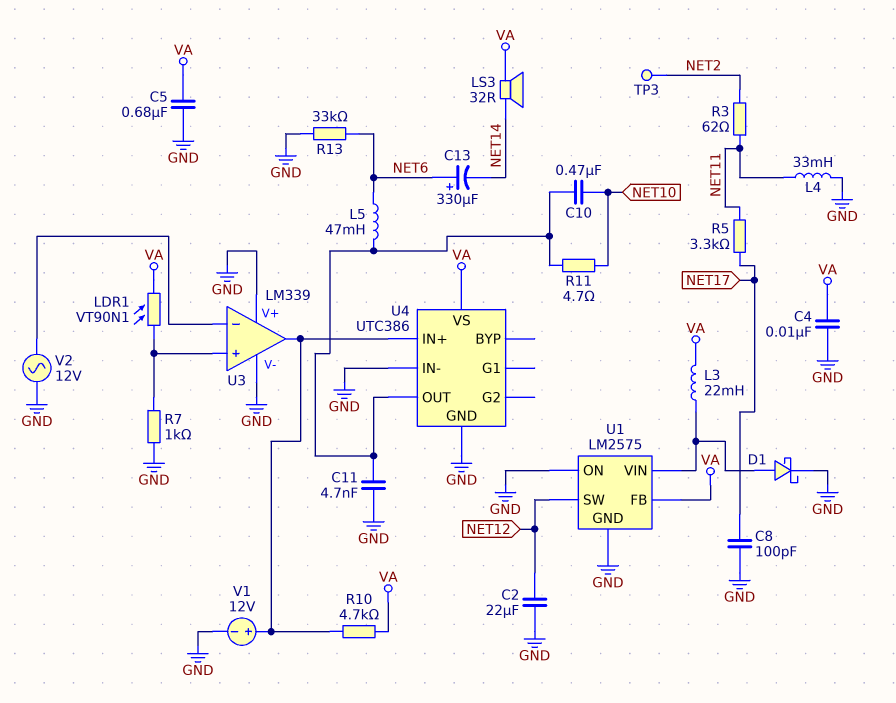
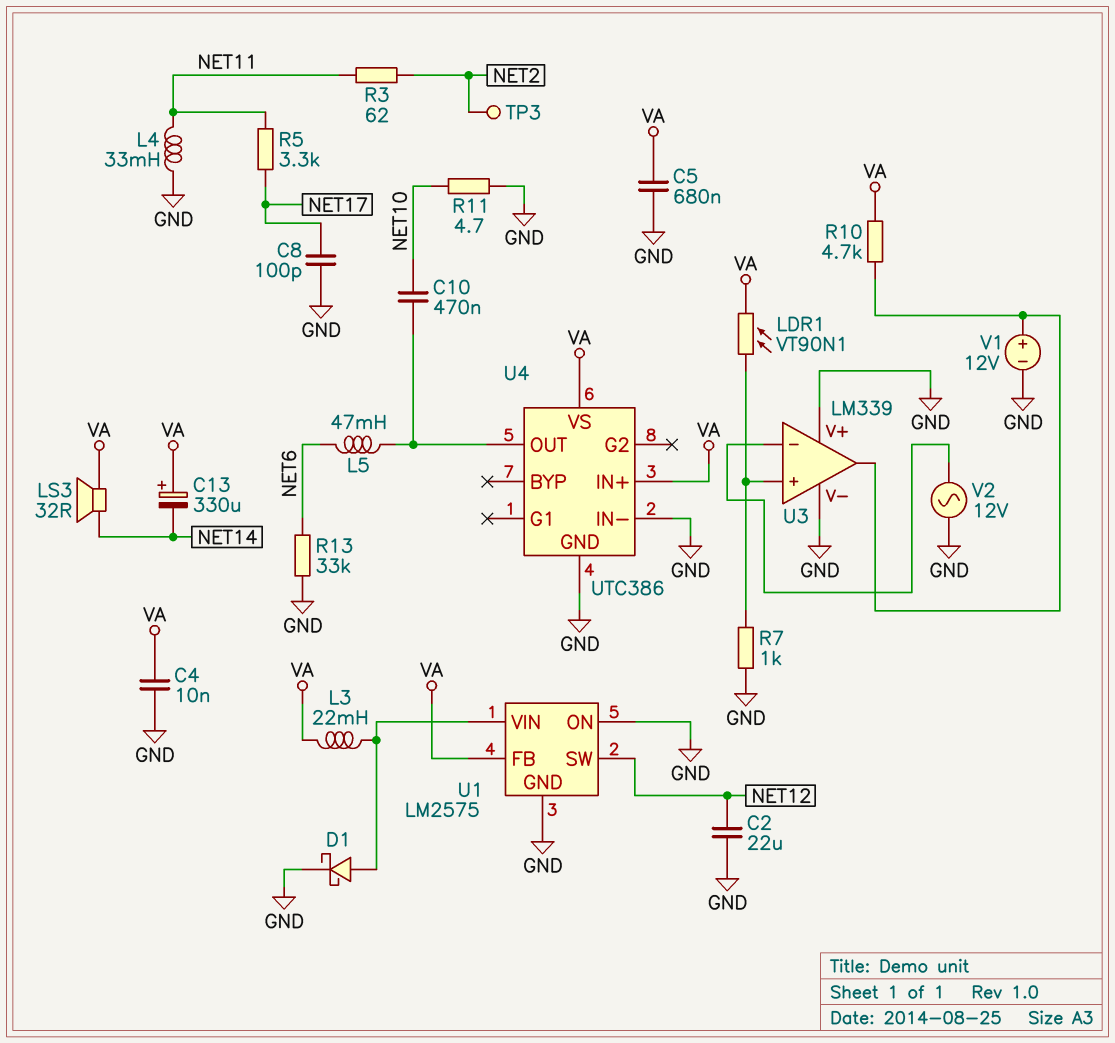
C11: 4.7nF (GND, U4/OUT) -> none
C13: 330uF (plus NET6, minus NET14) -> 330uF (plus VA, minus NET14)
R11: 4.7 (NET10, U4/OUT) -> 4.7 (GND, NET10)
U4 pin IN+: U3/out -> VA

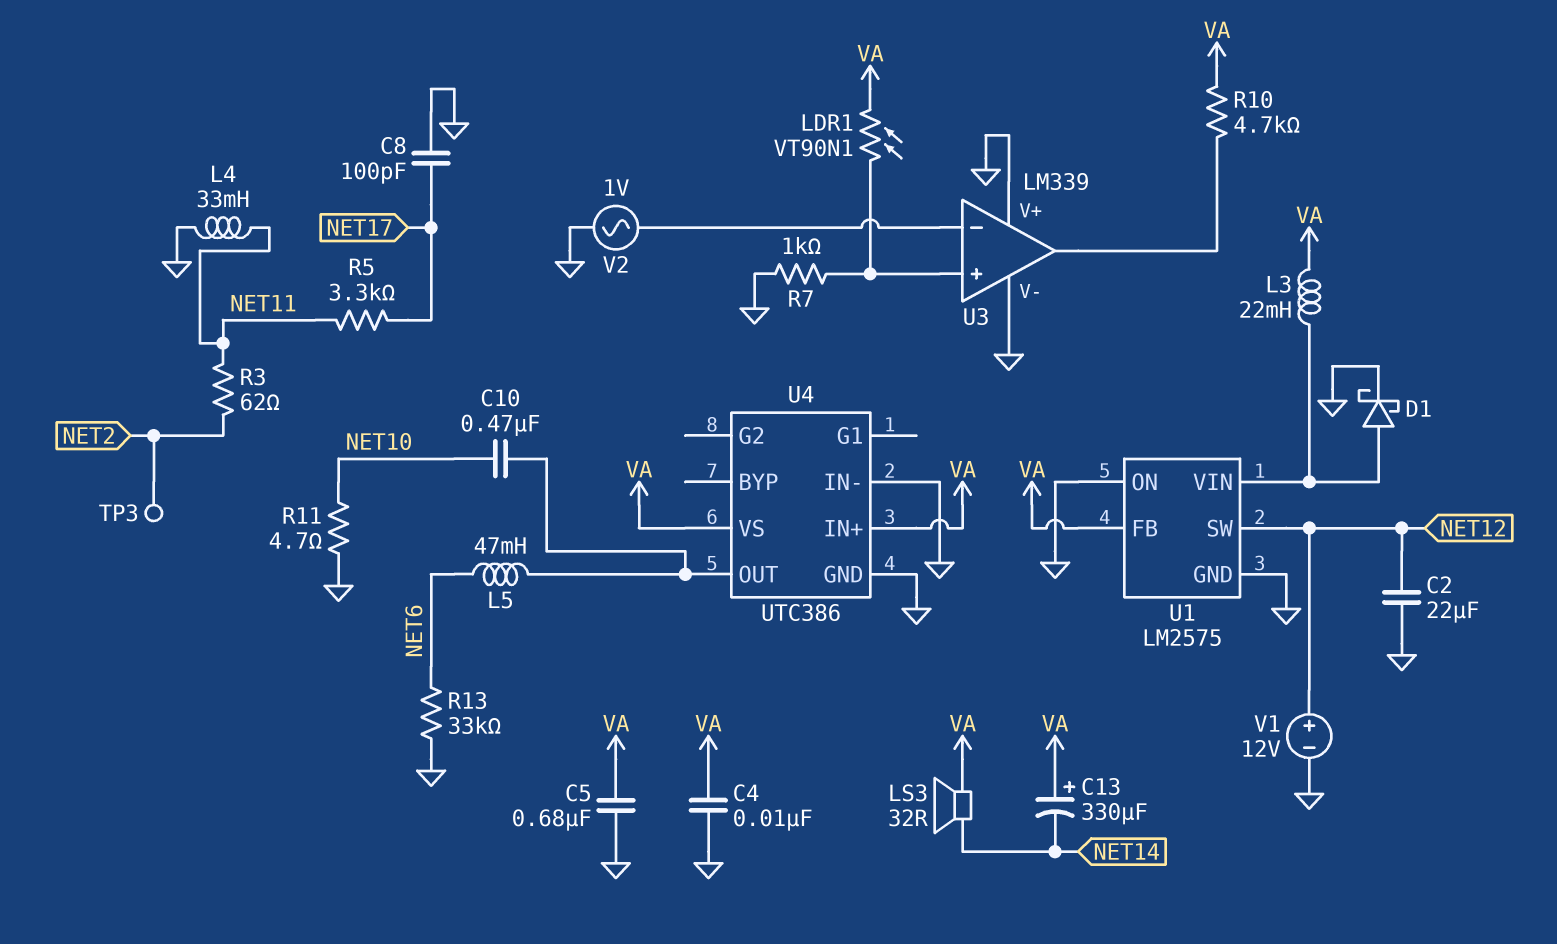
V1: 12V (plus U3/out, minus GND) -> 12V (plus NET12, minus GND)
V2: AC 12V (GND, U3/in-) -> AC 1V (GND, U3/in-)

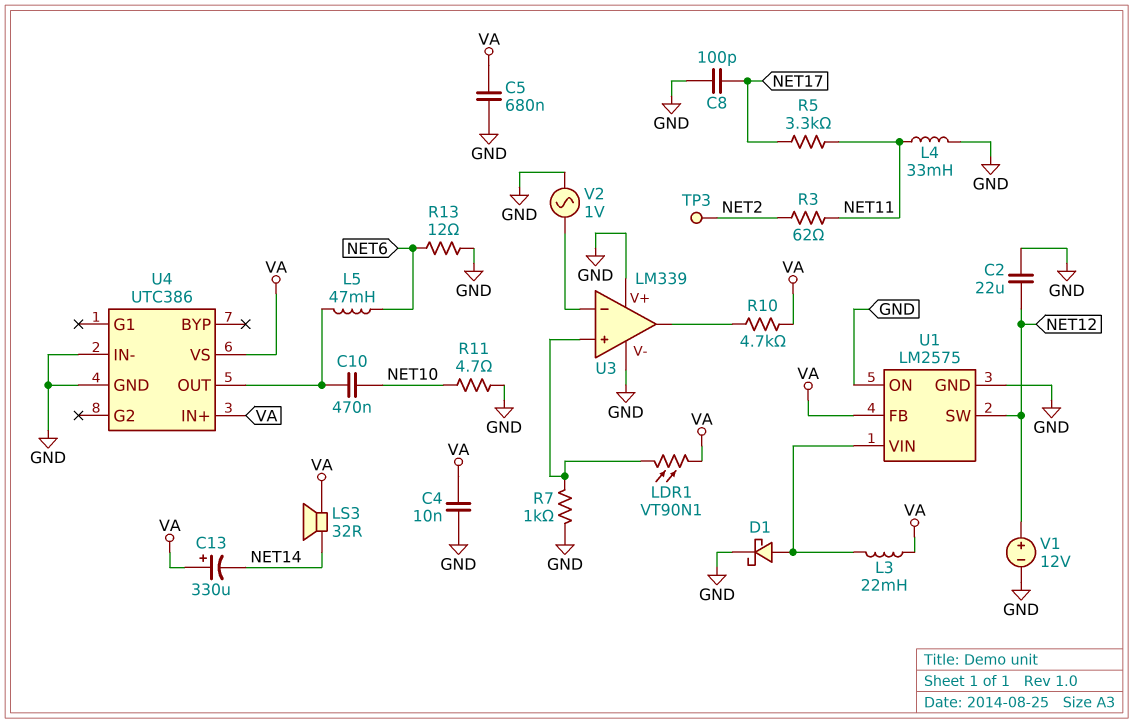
R13: 33k (GND, NET6) -> 12 (GND, NET6)

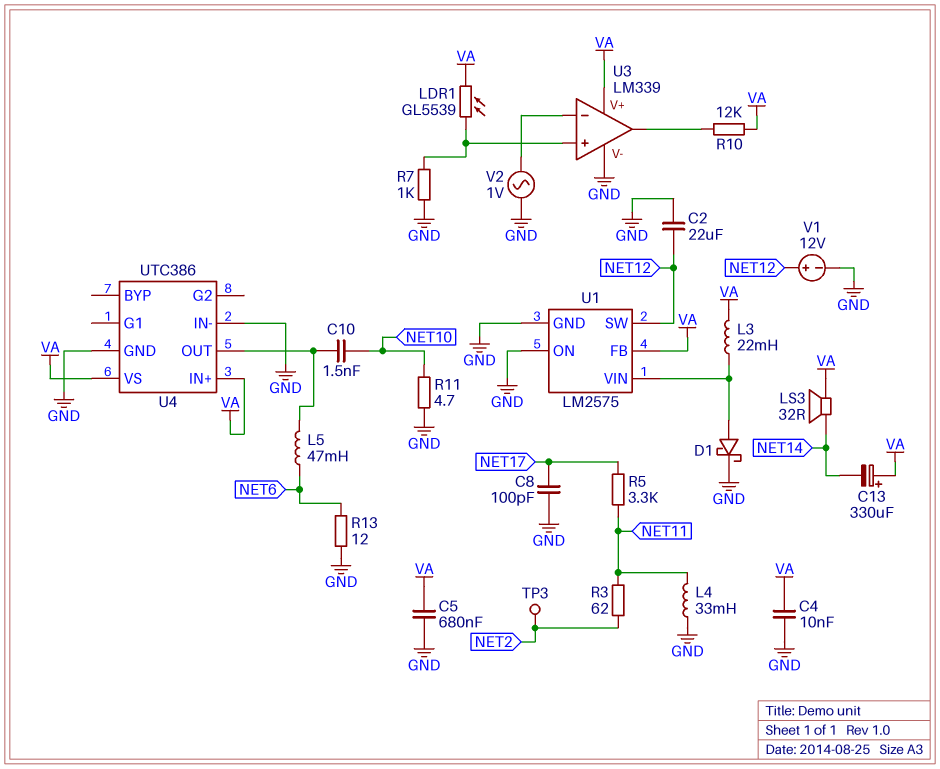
C10: 470nF (NET10, U4/OUT) -> 1.5nF (NET10, U4/OUT)
LDR1: VT90N1 (U3/in+, VA) -> GL5539 (U3/in+, VA)
R10: 4.7k (U3/out, VA) -> 12k (U3/out, VA)
U3 pin V+: GND -> VA

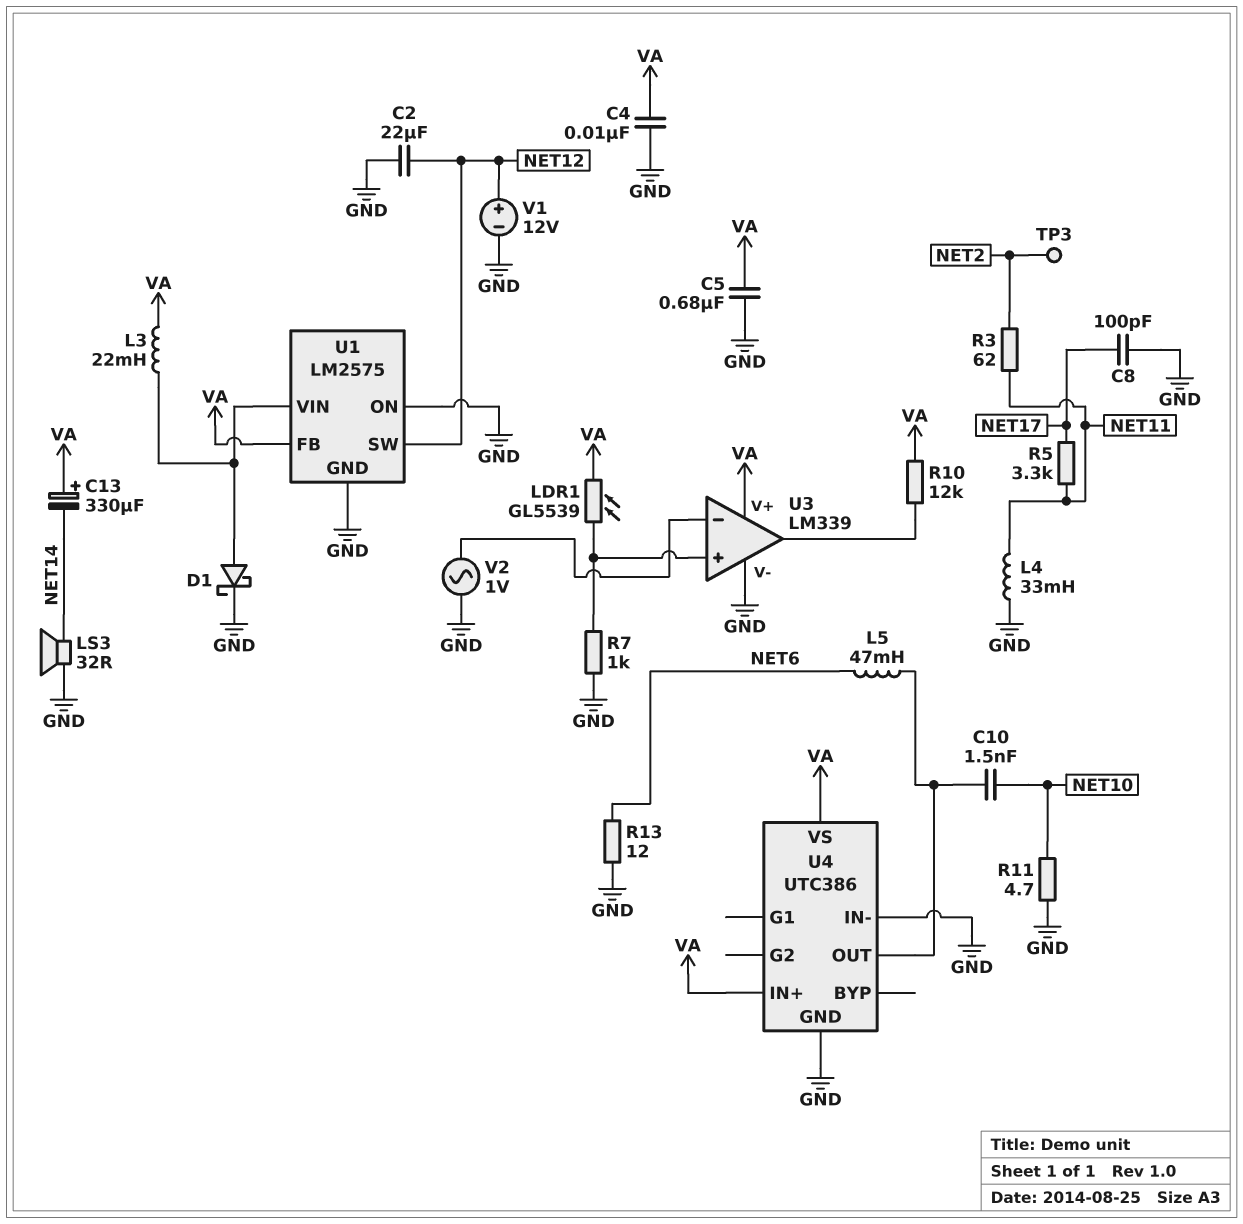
LS3: speaker 32R (NET14, VA) -> speaker 32R (GND, NET14)

